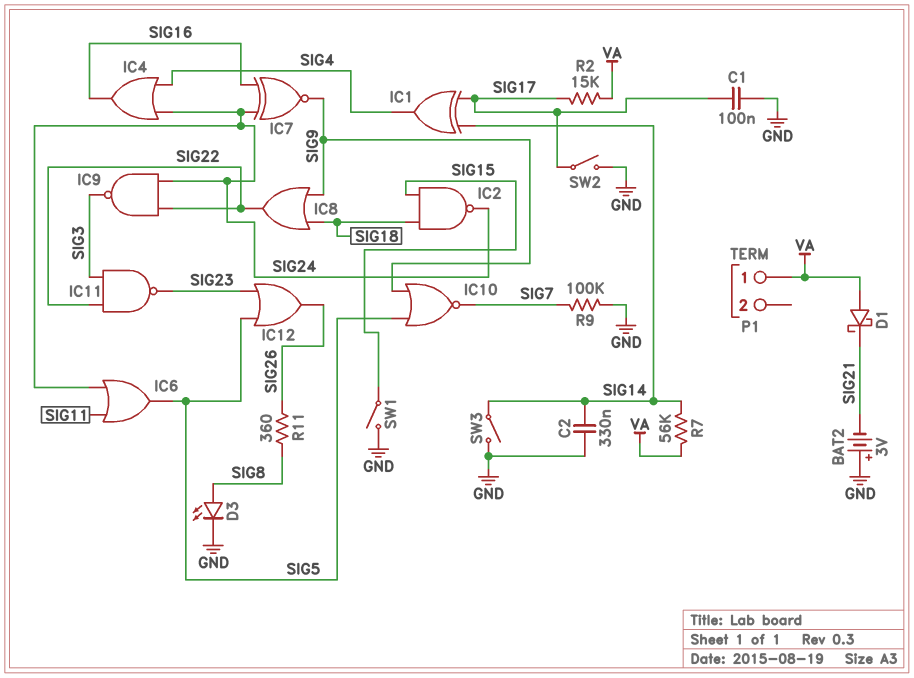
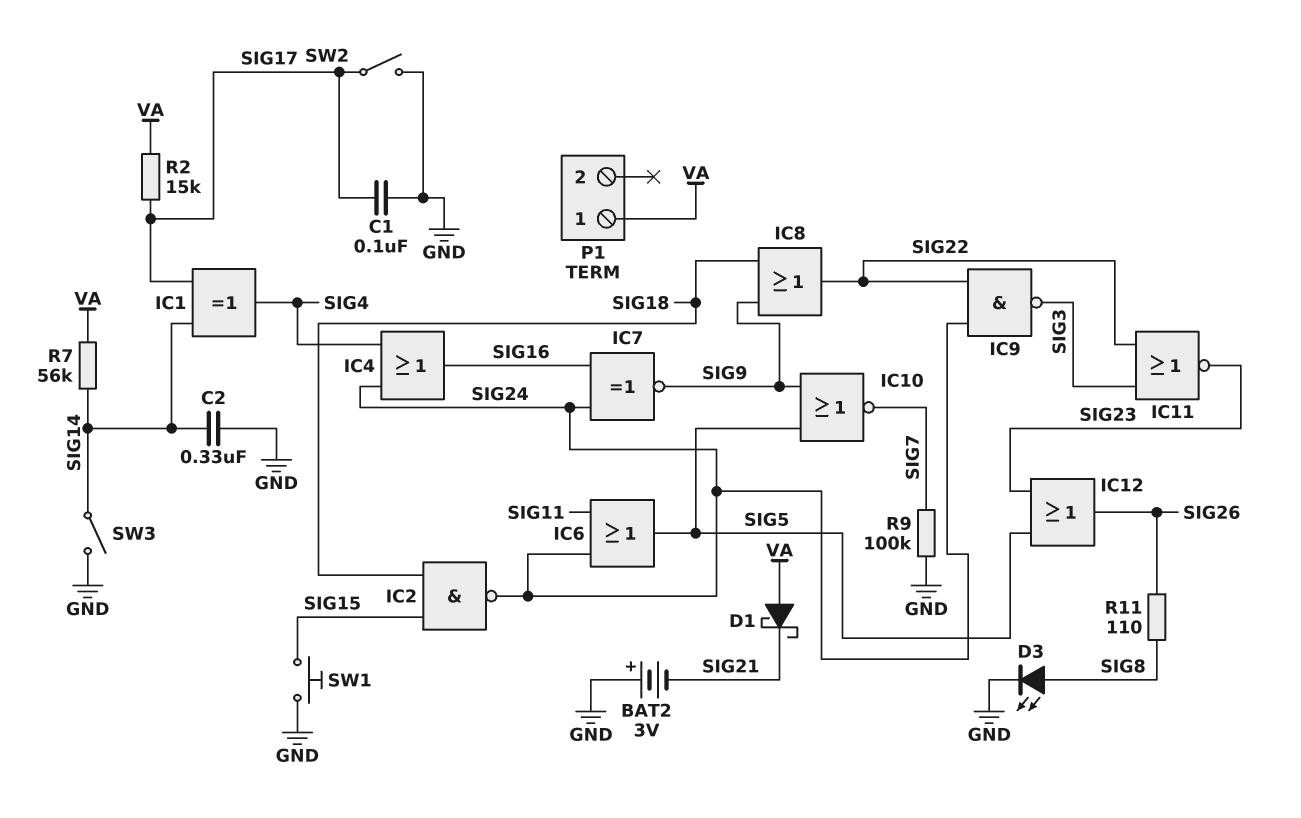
IC11: NAND (in SIG3, in SIG22, out SIG23) -> NOR (in SIG3, in SIG22, out SIG23)
R11: 360 (SIG8, SIG26) -> 110 (SIG8, SIG26)
SW1: switch (GND, SIG15) -> button (GND, SIG15)

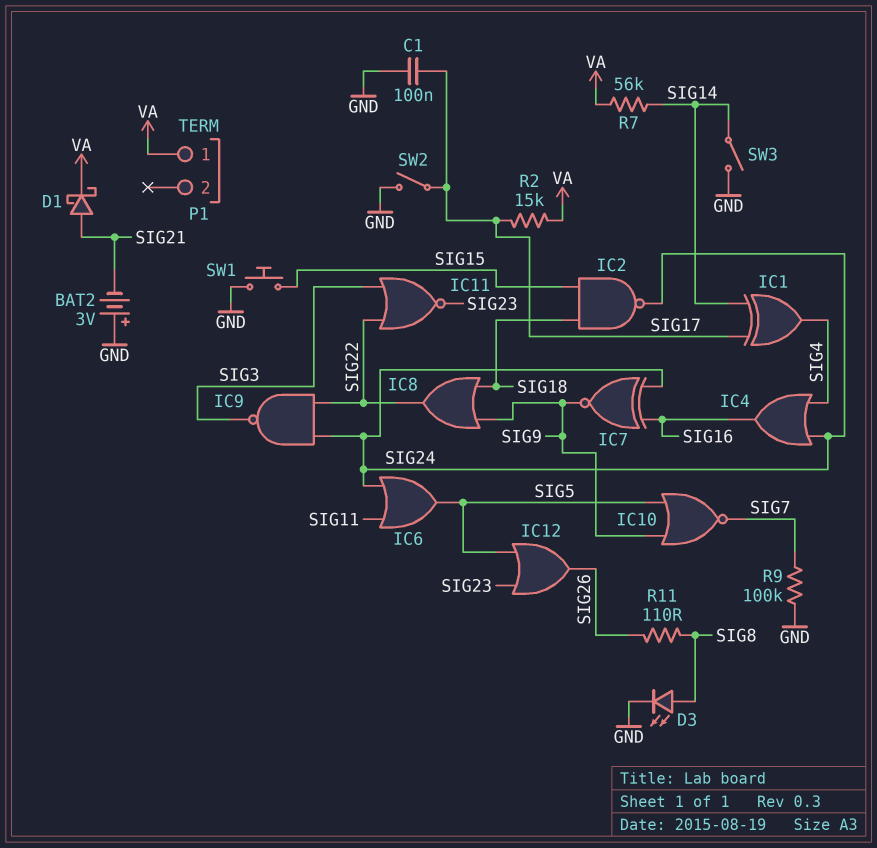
C2: 330nF (GND, SIG14) -> none
D1: schottky (A VA, K SIG21) -> schottky (A SIG21, K VA)

